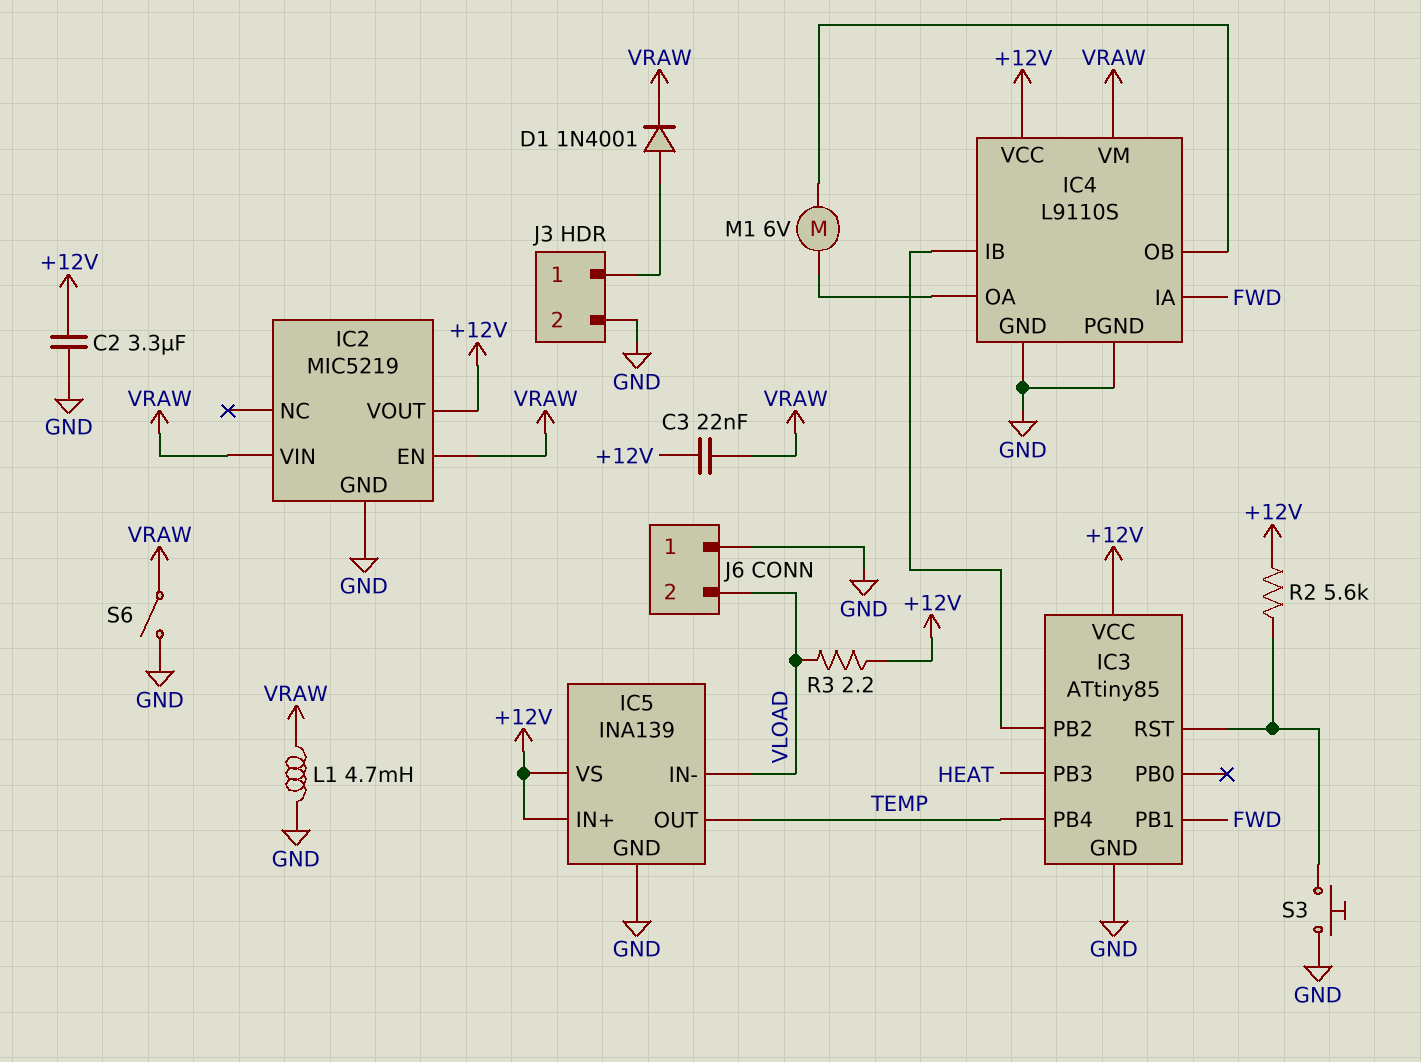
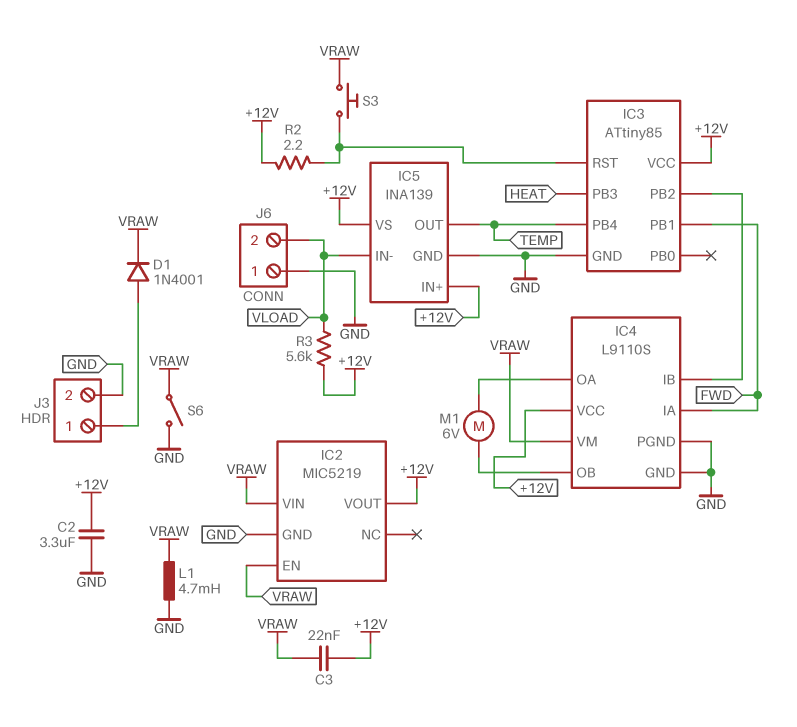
R2: 5.6k (+12V, IC3/RST) -> 2.2 (+12V, IC3/RST)
R3: 2.2 (+12V, VLOAD) -> 5.6k (+12V, VLOAD)
S3: button (GND, IC3/RST) -> button (IC3/RST, VRAW)

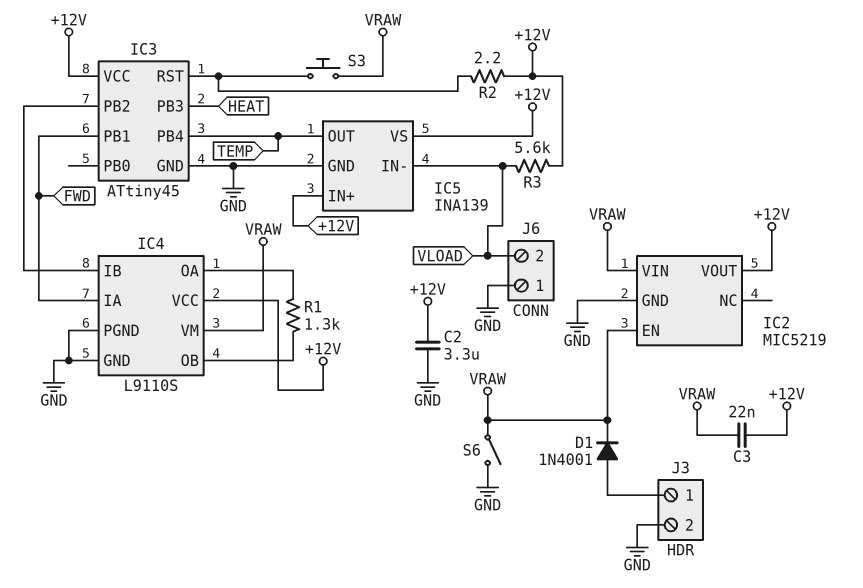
IC3: ATtiny85 -> ATtiny45
L1: 4.7mH (GND, VRAW) -> none
M1: motor 6V (IC4/OA, IC4/OB) -> none
R1: none -> 1.3k (IC4/OA, IC4/OB)

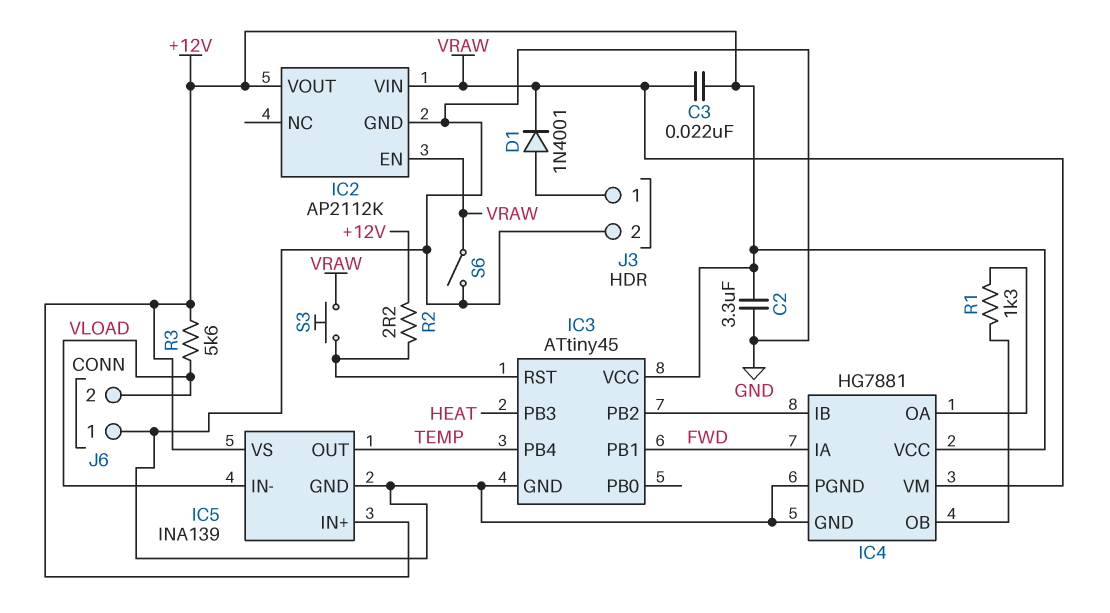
IC2: MIC5219 -> AP2112K
IC4: L9110S -> HG7881

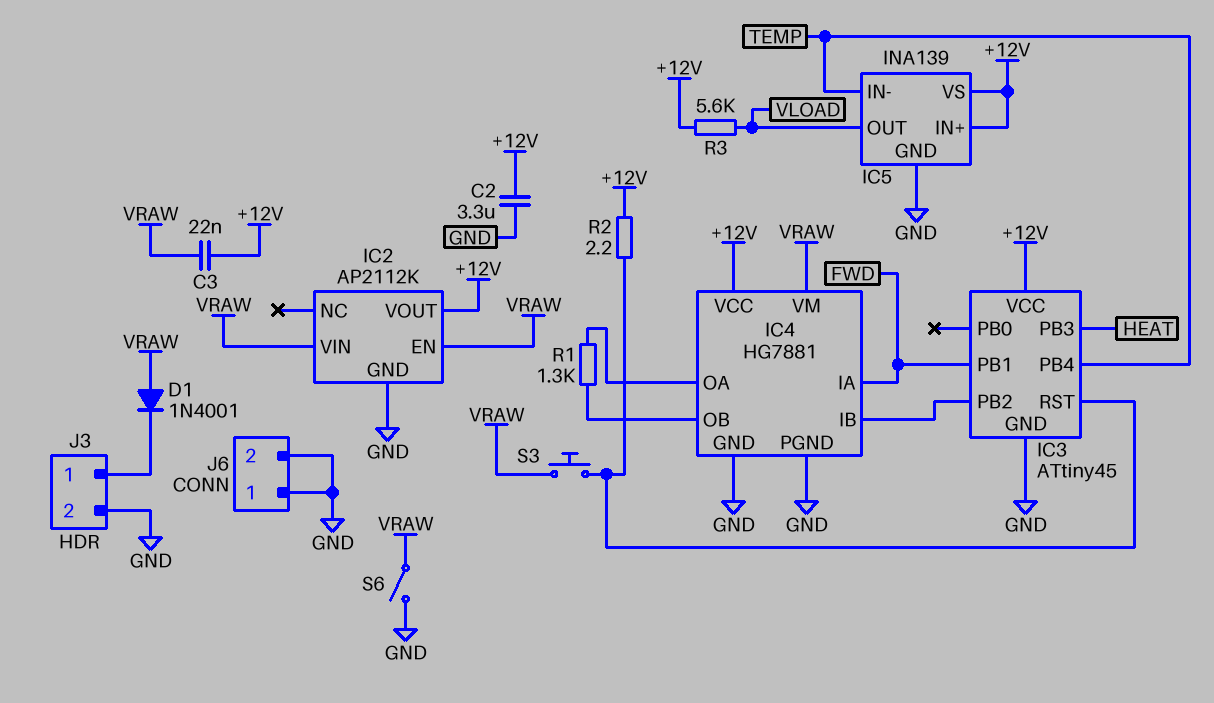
D1: diode 1N4001 (A J3/1, K VRAW) -> diode 1N4001 (A VRAW, K J3/1)
IC5 pin IN-: VLOAD -> TEMP
IC5 pin OUT: TEMP -> VLOAD
J6 pin 2: VLOAD -> GND

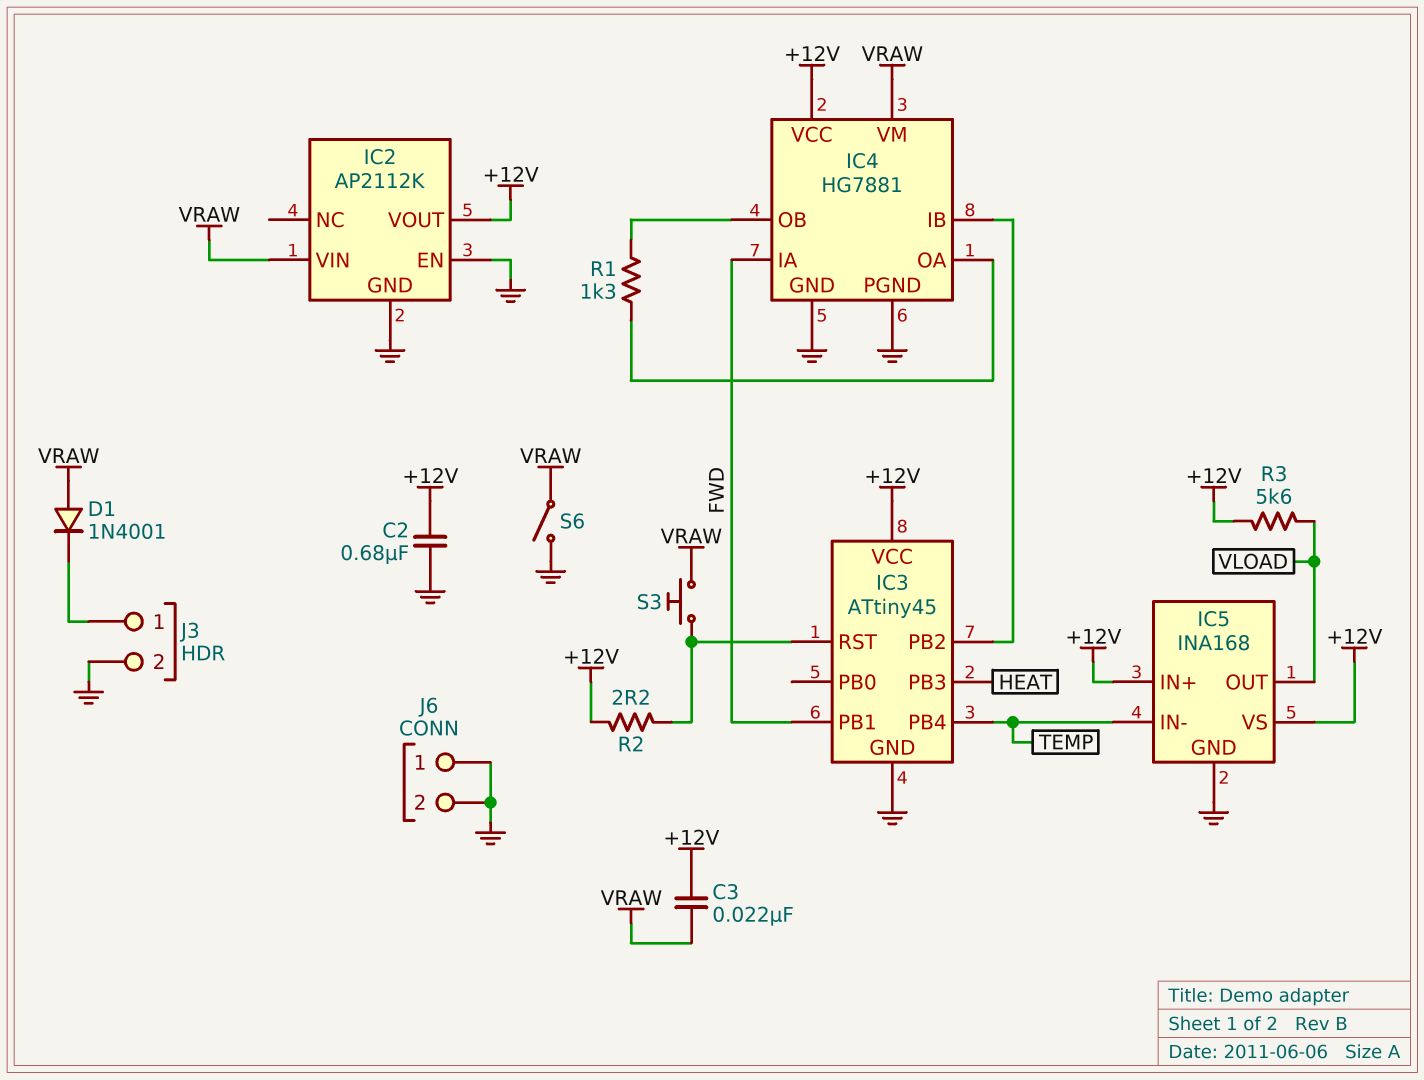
C2: 3.3uF (+12V, GND) -> 680nF (+12V, GND)
IC2 pin EN: VRAW -> GND
IC5: INA139 -> INA168

